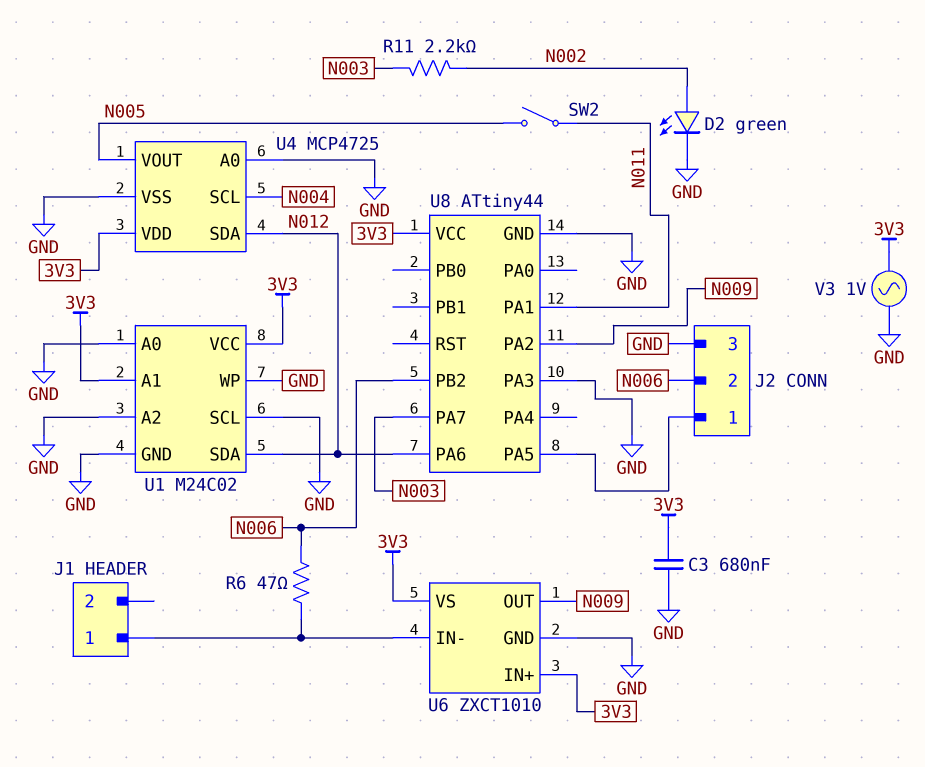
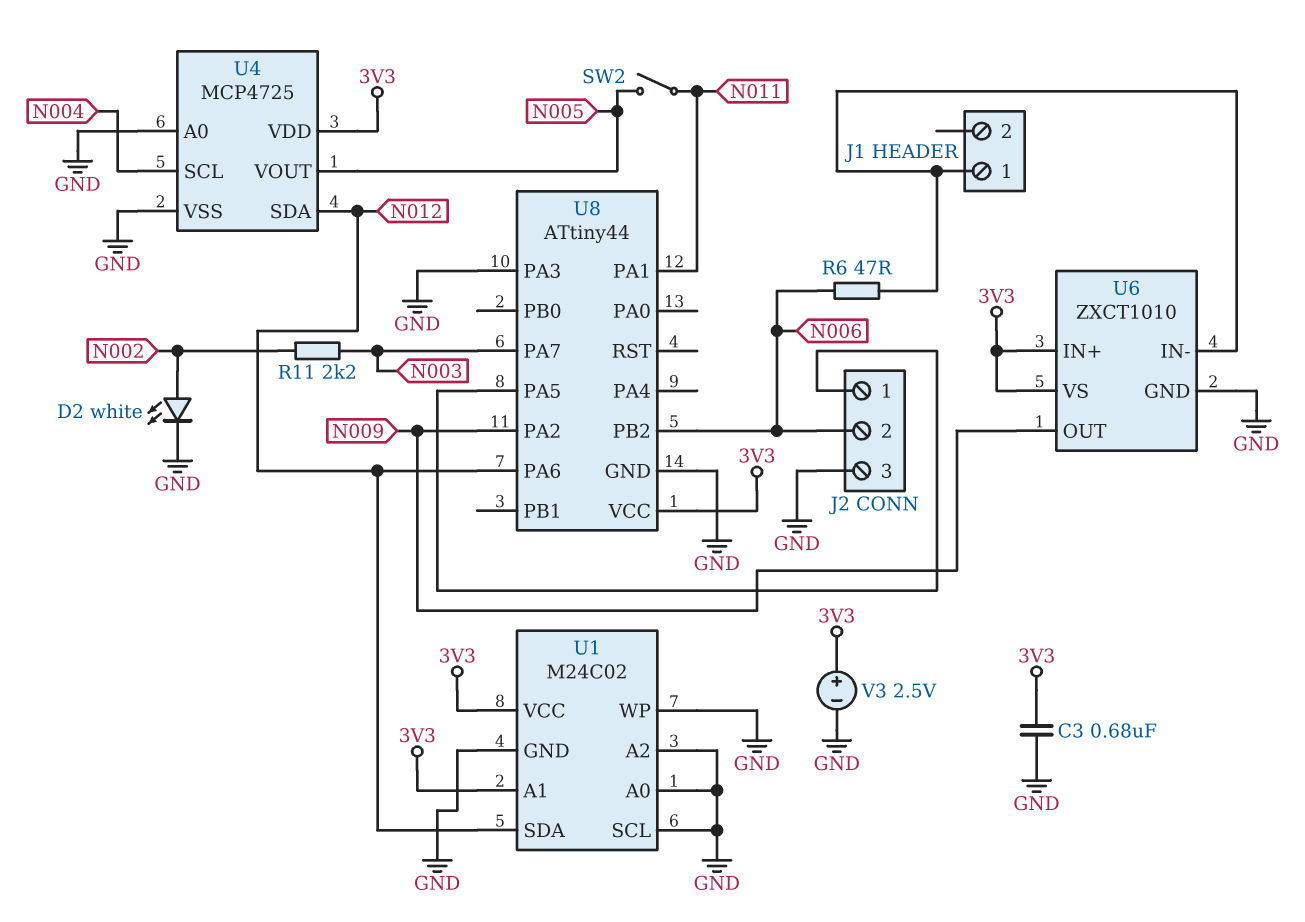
D2: LED green (A N002, K GND) -> LED white (A N002, K GND)
V3: AC 1V (3V3, GND) -> 2.5V (plus 3V3, minus GND)

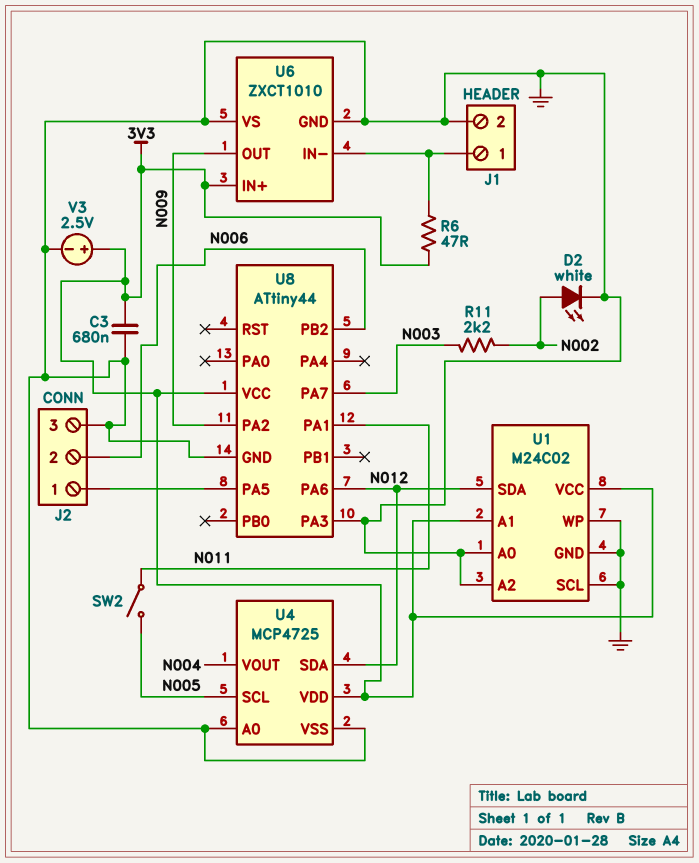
J1 pin 2: none -> GND
R6: 47 (J1/1, N006) -> 47 (3V3, J1/1)
U4 pin SCL: N004 -> N005
U4 pin VOUT: N005 -> N004
U6 pin VS: 3V3 -> GND

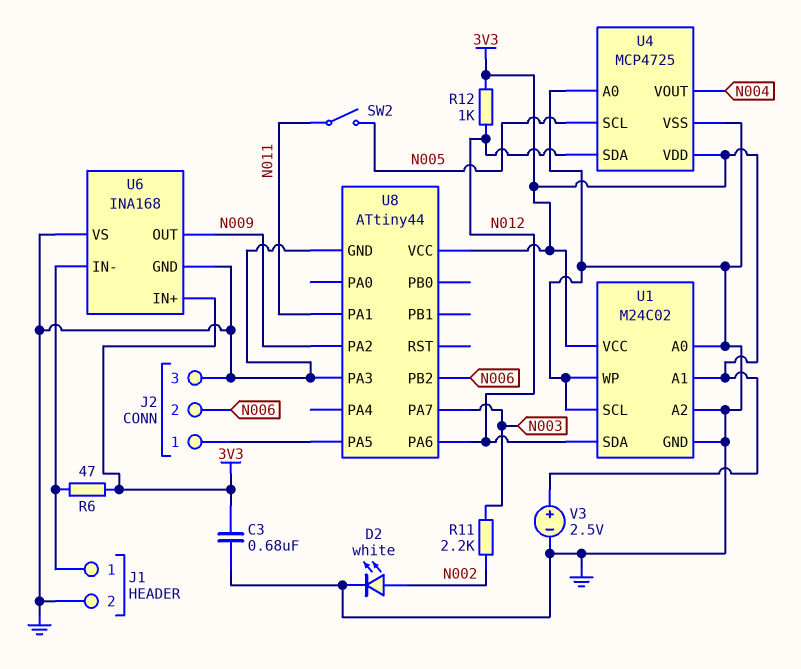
R12: none -> 1k (3V3, N012)
U6: ZXCT1010 -> INA168

